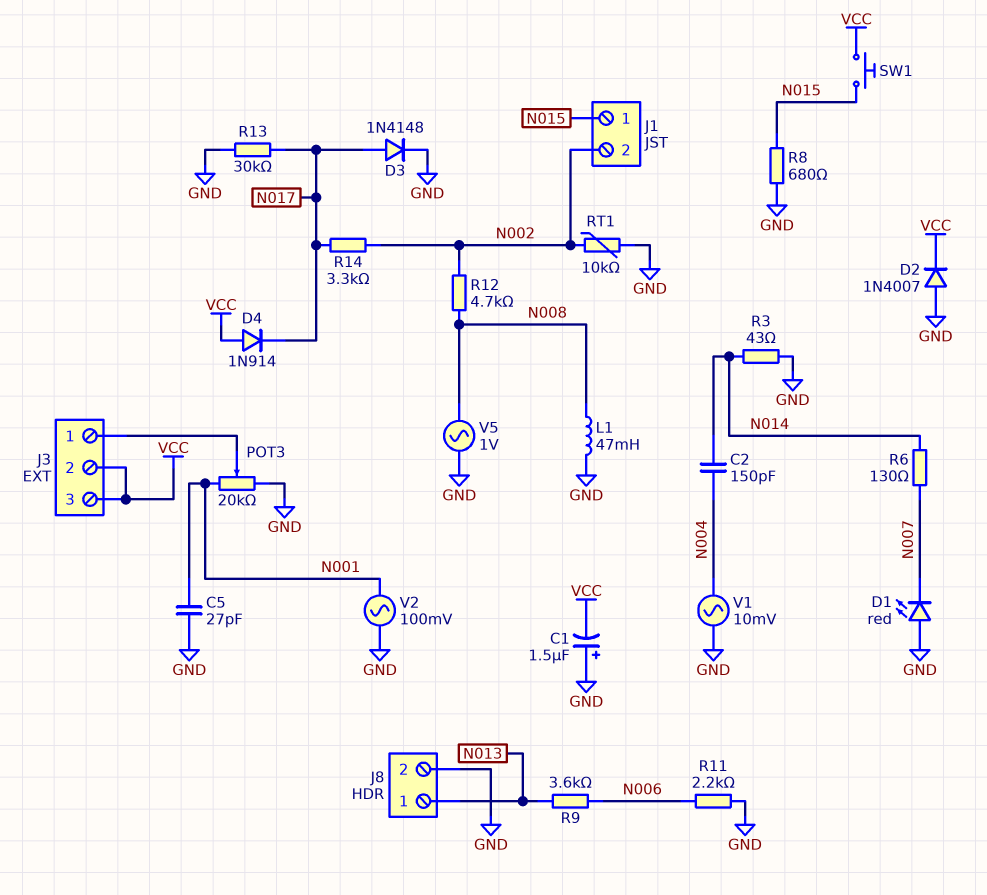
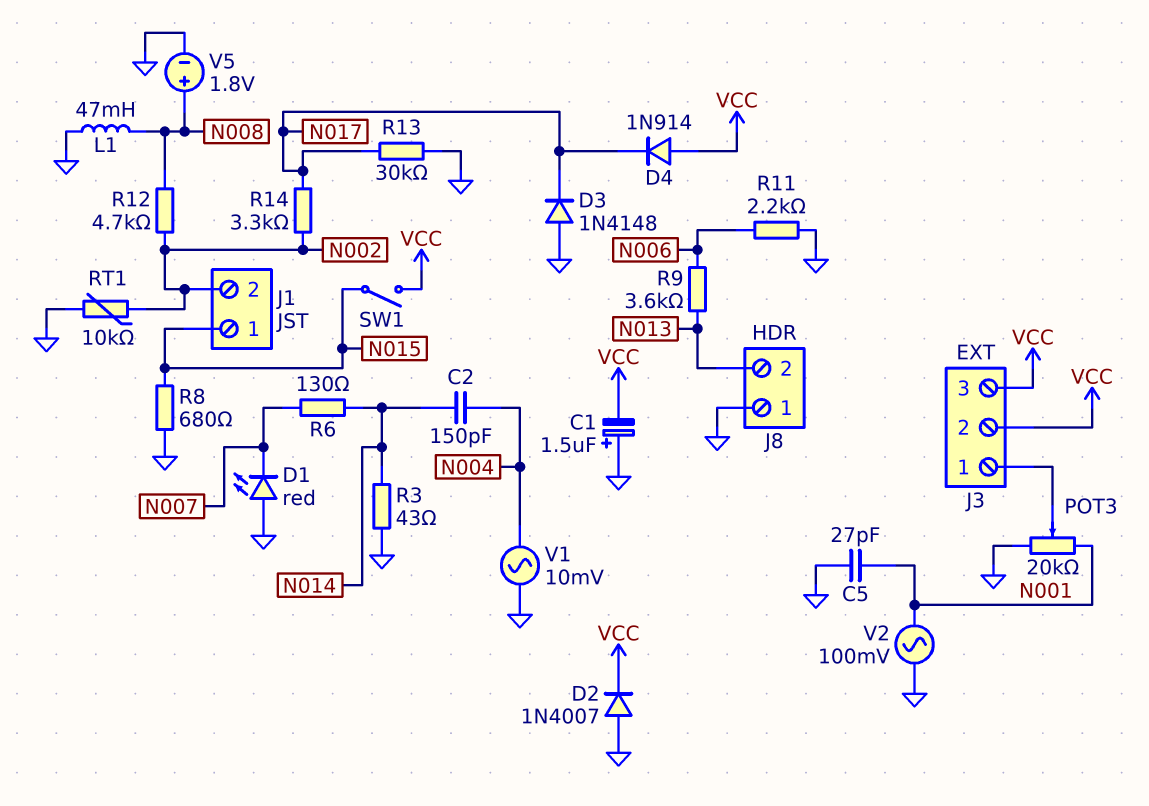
D3: diode 1N4148 (A N017, K GND) -> diode 1N4148 (A GND, K N017)
J8 pin 1: N013 -> GND
J8 pin 2: GND -> N013
SW1: button (N015, VCC) -> switch (N015, VCC)
V5: AC 1V (GND, N008) -> 1.8V (plus N008, minus GND)

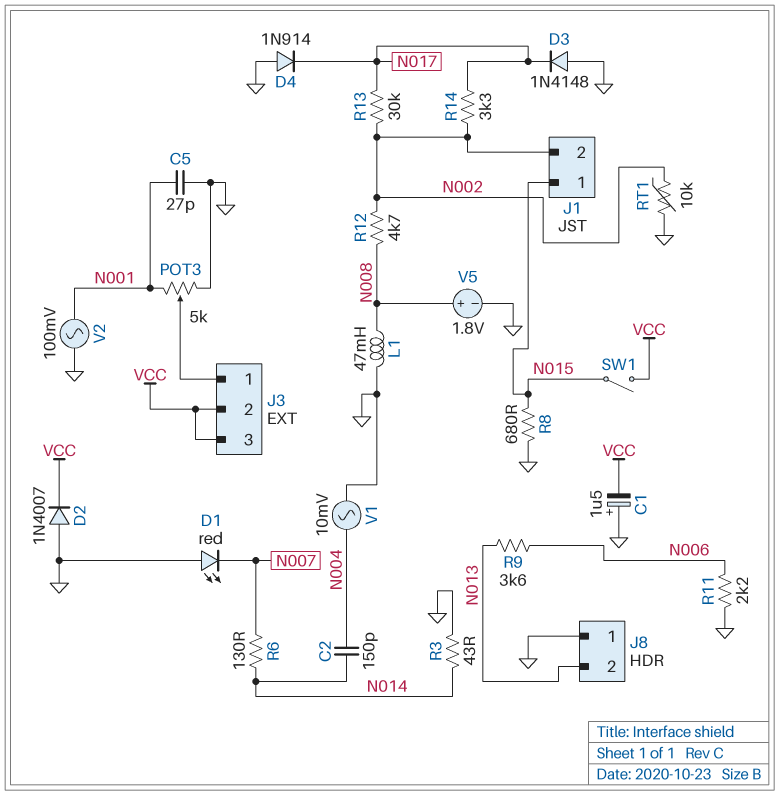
D4: diode 1N914 (A VCC, K N017) -> diode 1N914 (A GND, K N017)
POT3: 20k (GND, N001, wiper J3/1) -> 5k (GND, N001, wiper J3/1)
R13: 30k (GND, N017) -> 30k (N002, N017)

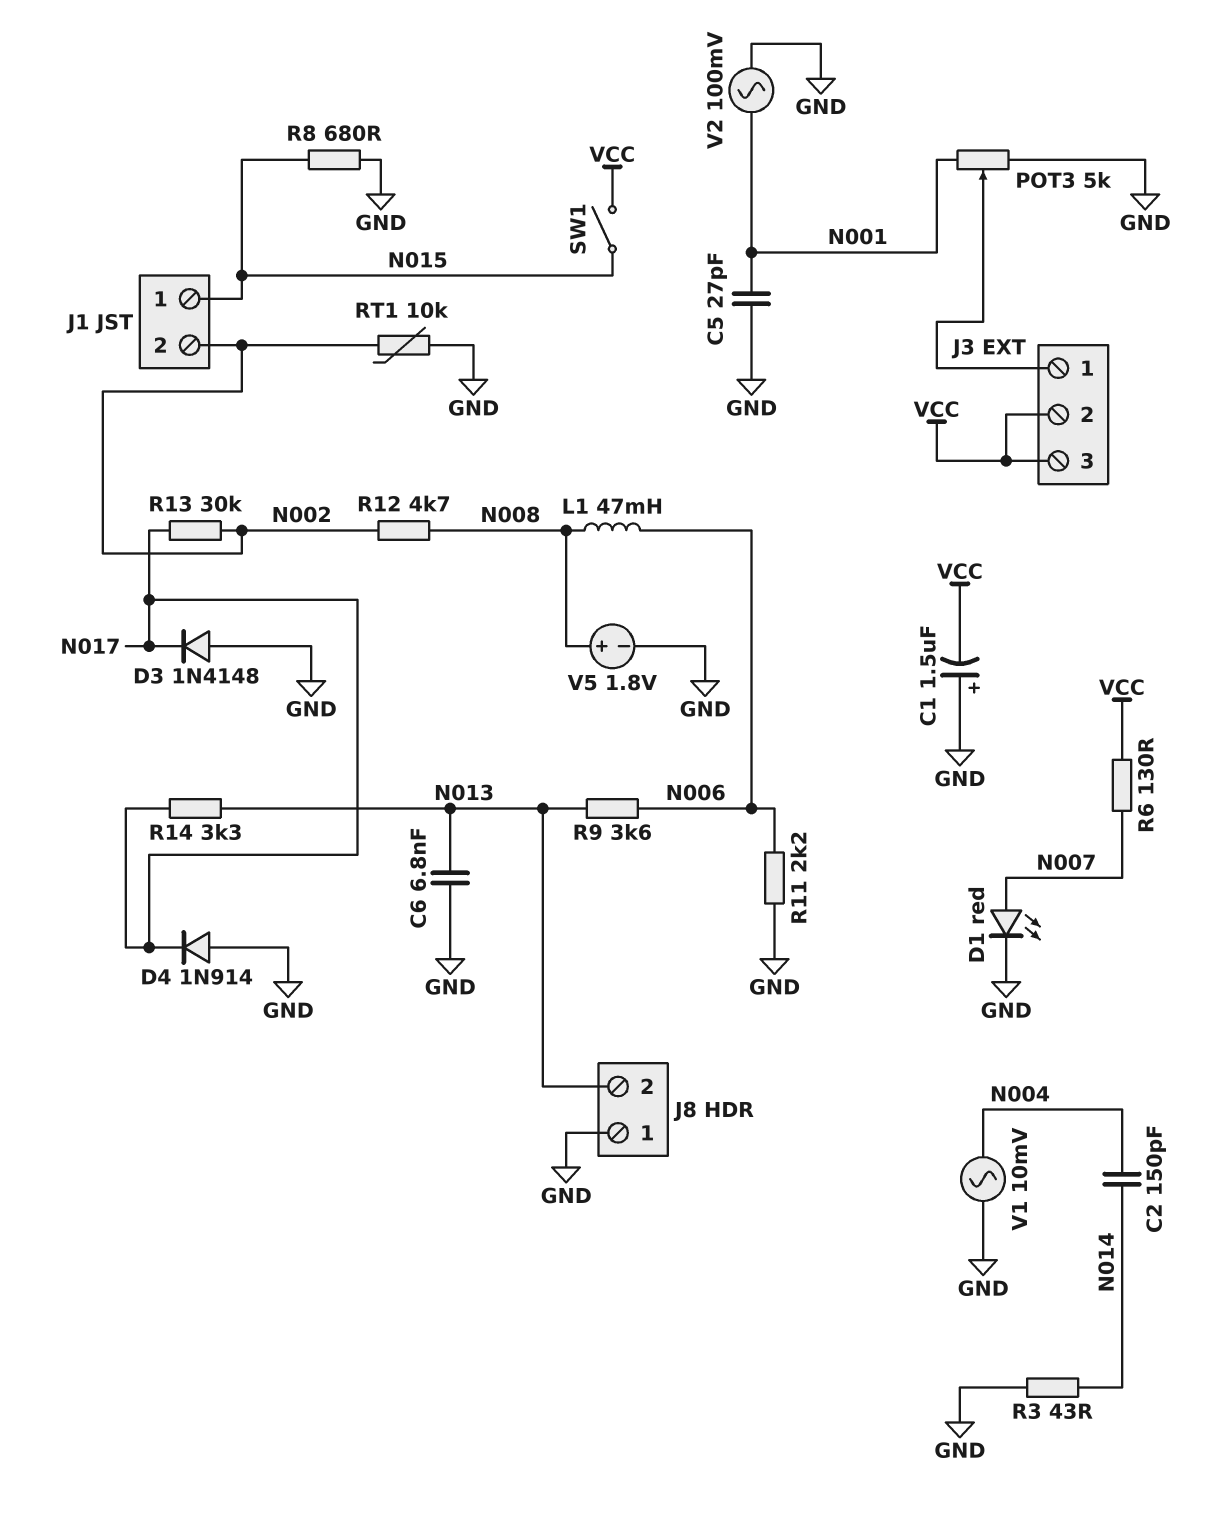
C6: none -> 6.8nF (GND, N013)
D1: LED red (A GND, K N007) -> LED red (A N007, K GND)
D2: diode 1N4007 (A GND, K VCC) -> none
L1: 47mH (GND, N008) -> 47mH (N006, N008)
R6: 130 (N007, N014) -> 130 (N007, VCC)
R14: 3.3k (N002, N017) -> 3.3k (N013, N017)

